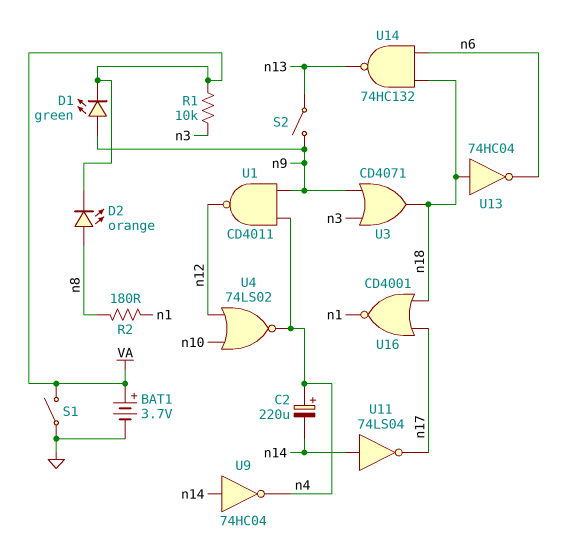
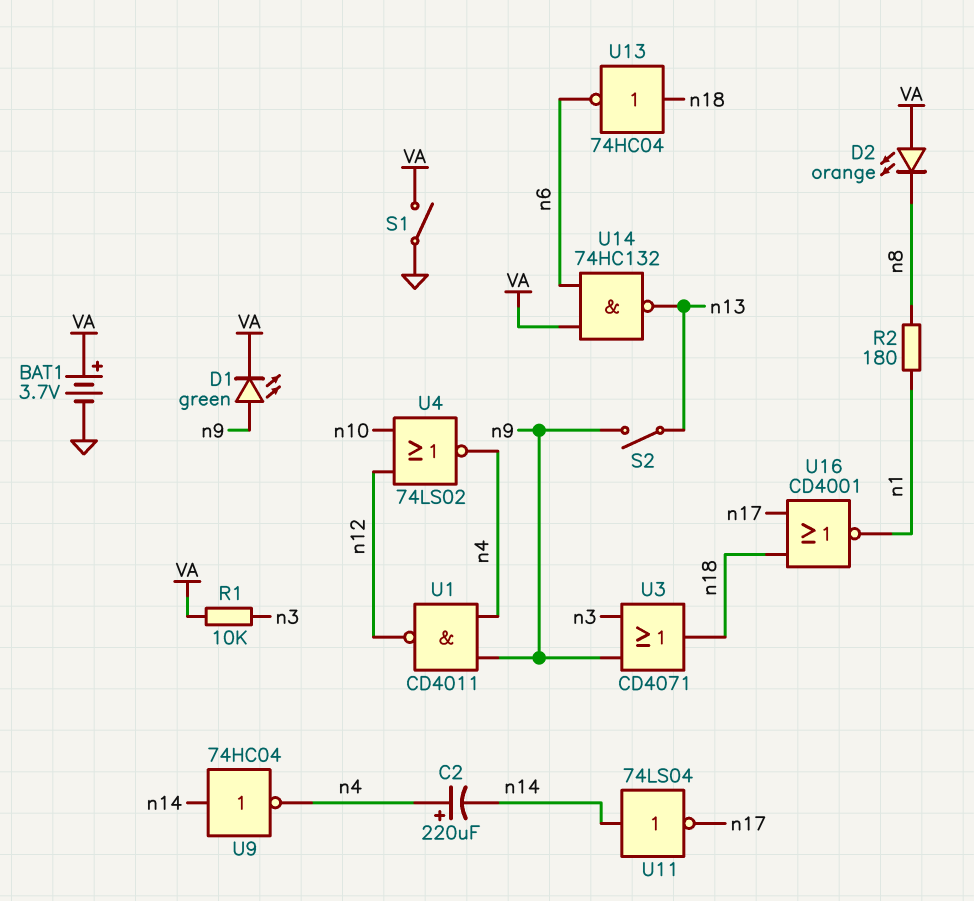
D2: LED orange (A n8, K VA) -> LED orange (A VA, K n8)
U14: NAND 74HC132 (in n6, in n18, out n13) -> NAND 74HC132 (in VA, in n6, out n13)

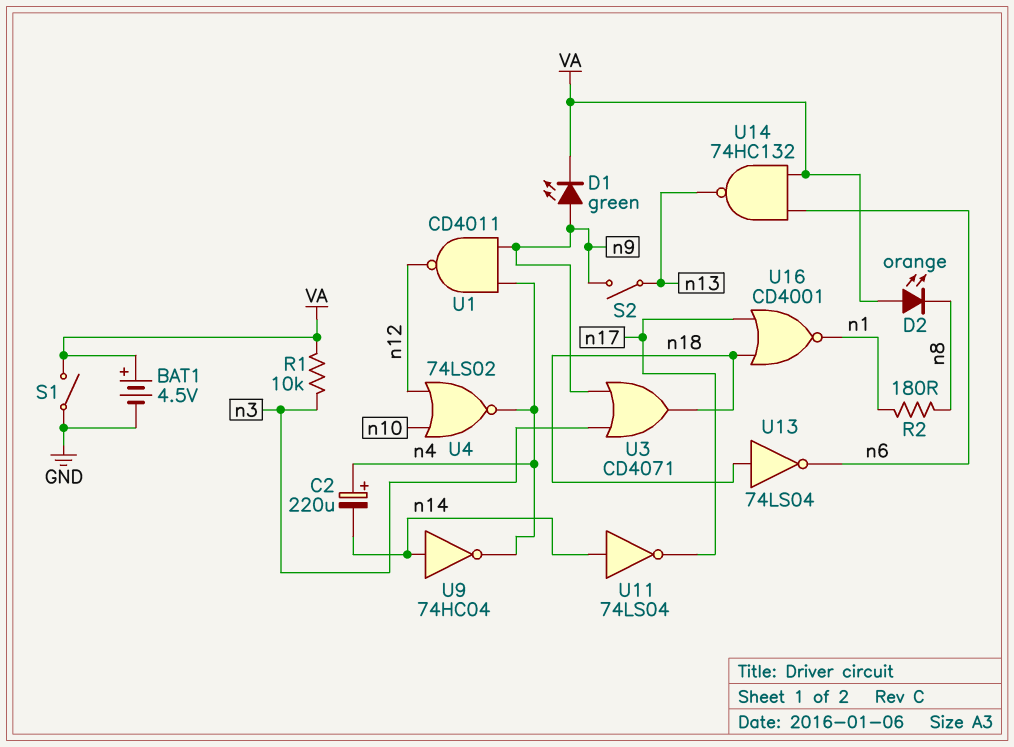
BAT1: 3.7V (plus VA, minus GND) -> 4.5V (plus VA, minus GND)
U13: NOT 74HC04 (in n18, out n6) -> NOT 74LS04 (in n18, out n6)

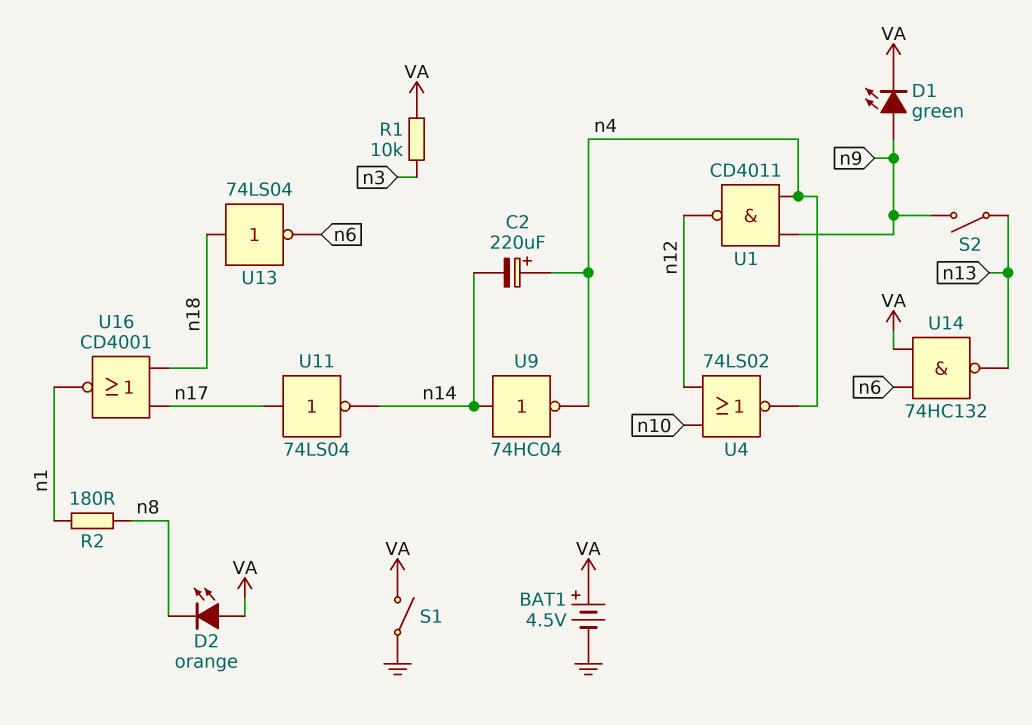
U3: OR CD4071 (in n3, in n9, out n18) -> none
U11: NOT 74LS04 (in n14, out n17) -> NOT 74LS04 (in n17, out n14)

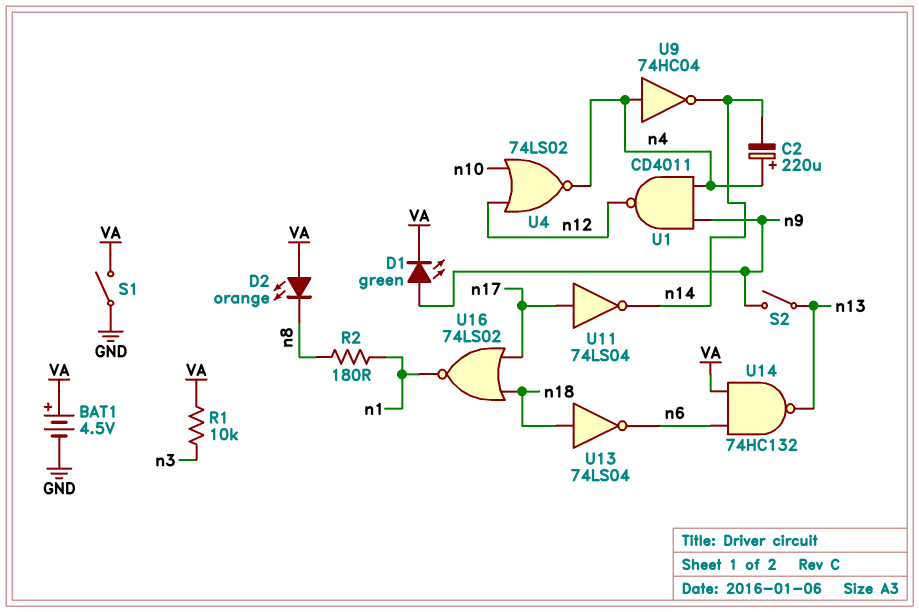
U9: NOT 74HC04 (in n14, out n4) -> NOT 74HC04 (in n4, out n14)
U16: NOR CD4001 (in n17, in n18, out n1) -> NOR 74LS02 (in n17, in n18, out n1)

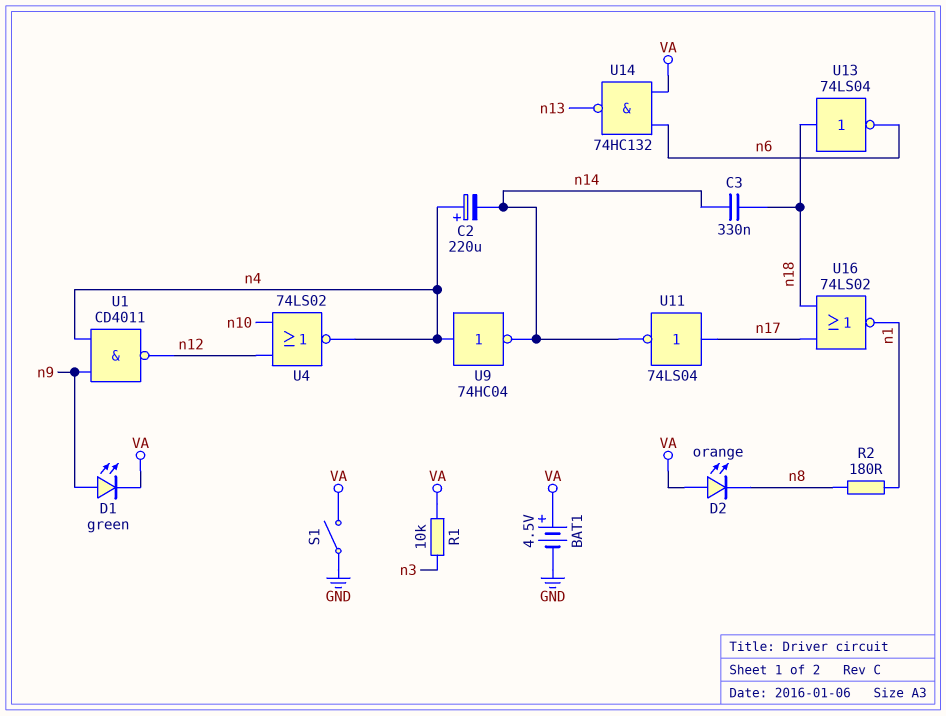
C3: none -> 330nF (n14, n18)
S2: switch (n9, n13) -> none

